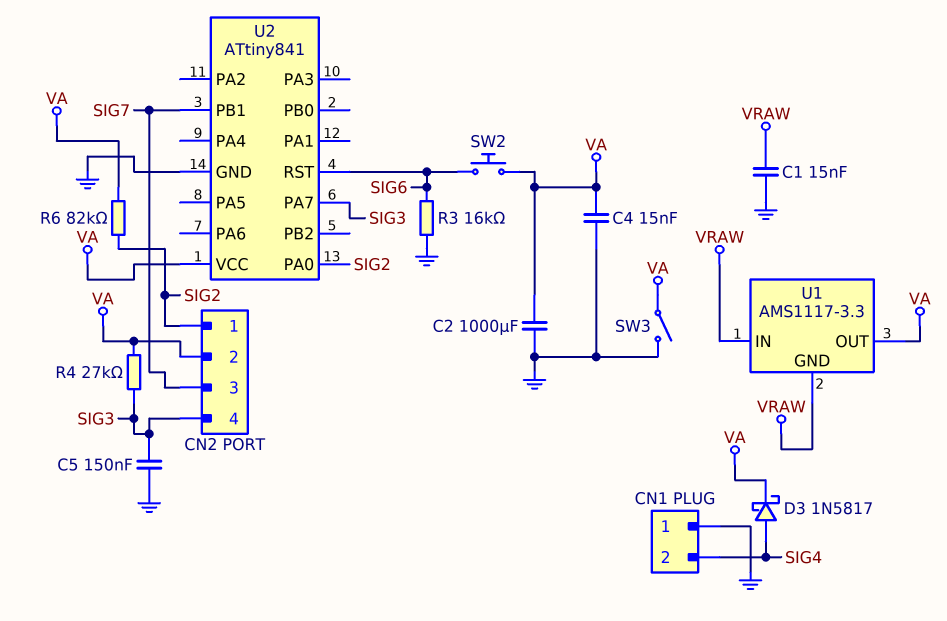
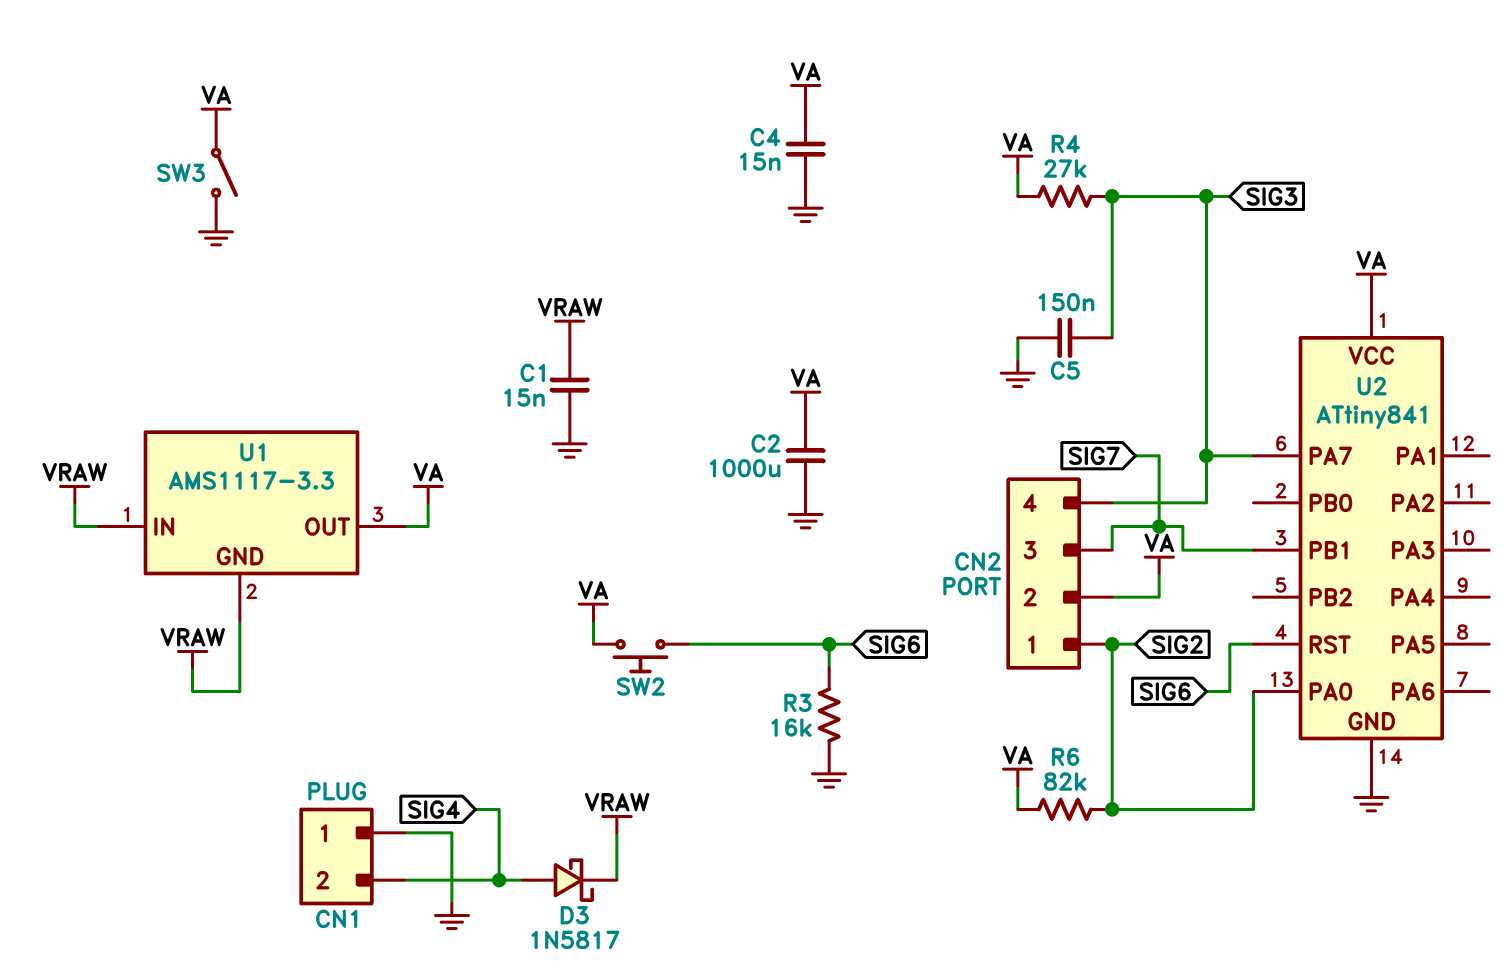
D3: schottky 1N5817 (A SIG4, K VA) -> schottky 1N5817 (A SIG4, K VRAW)

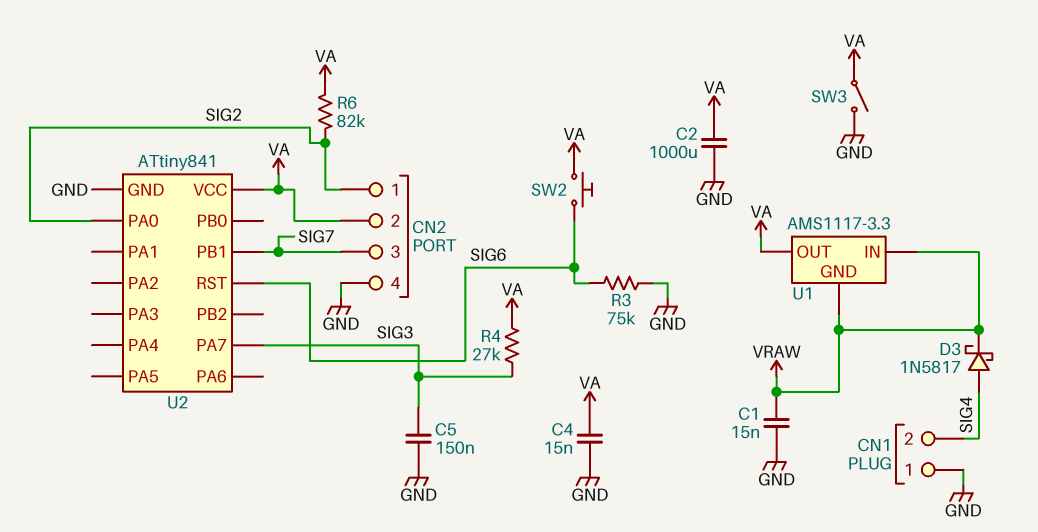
CN2 pin 4: SIG3 -> GND
R3: 16k (GND, SIG6) -> 75k (GND, SIG6)

